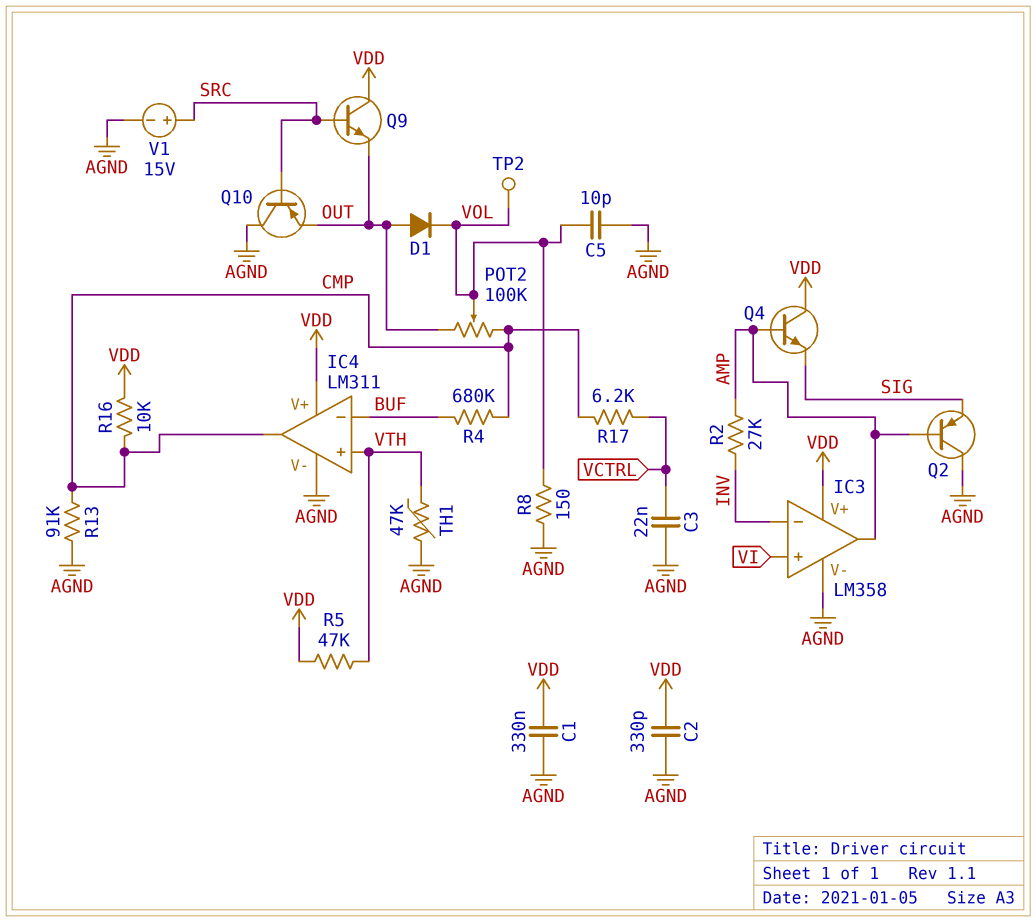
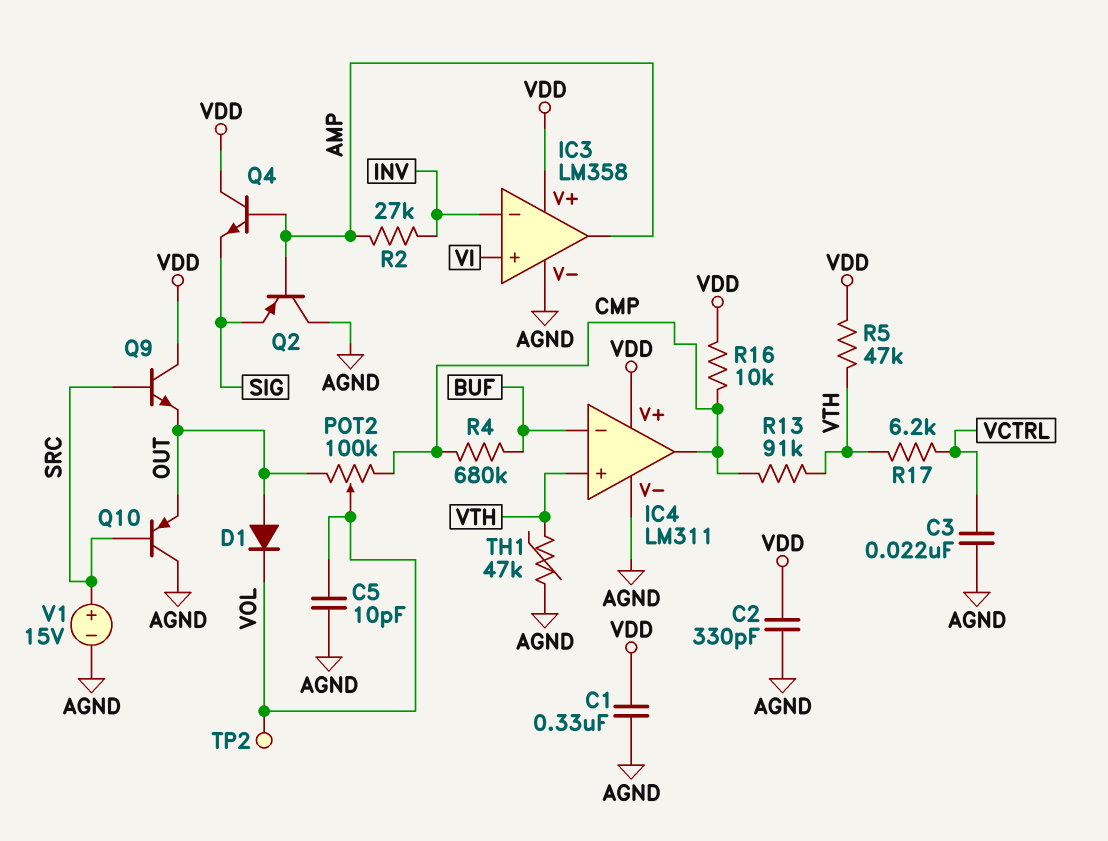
R8: 150 (AGND, VOL) -> none
R13: 91k (AGND, CMP) -> 91k (CMP, VTH)
R17: 6.2k (CMP, VCTRL) -> 6.2k (VCTRL, VTH)

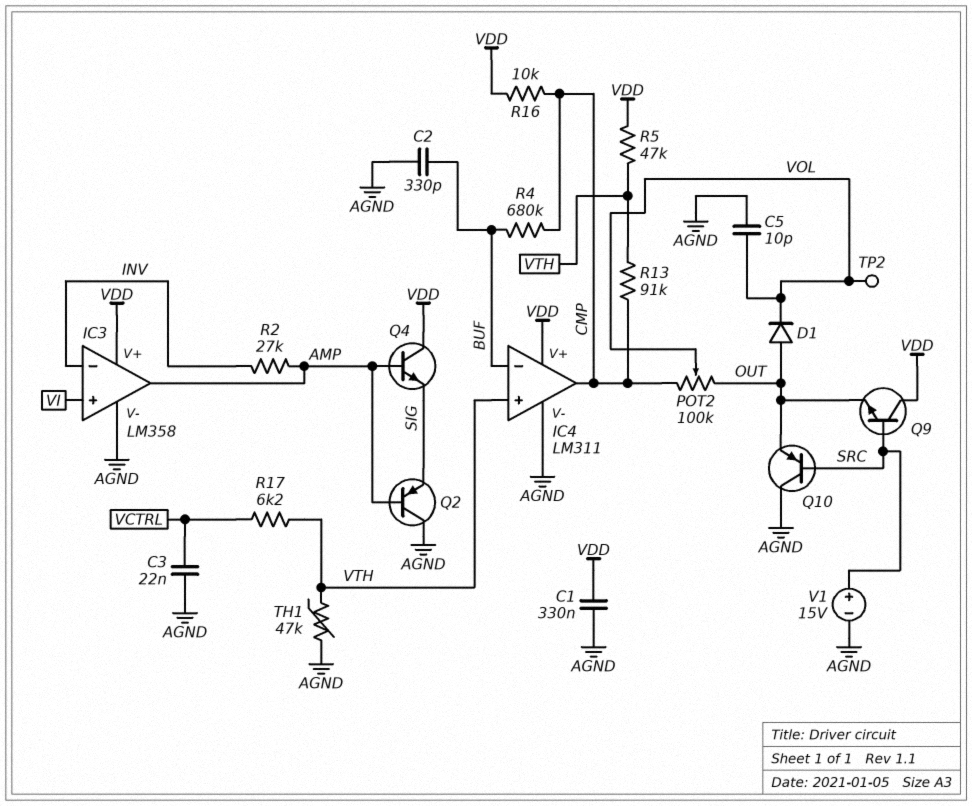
C2: 330pF (AGND, VDD) -> 330pF (AGND, BUF)

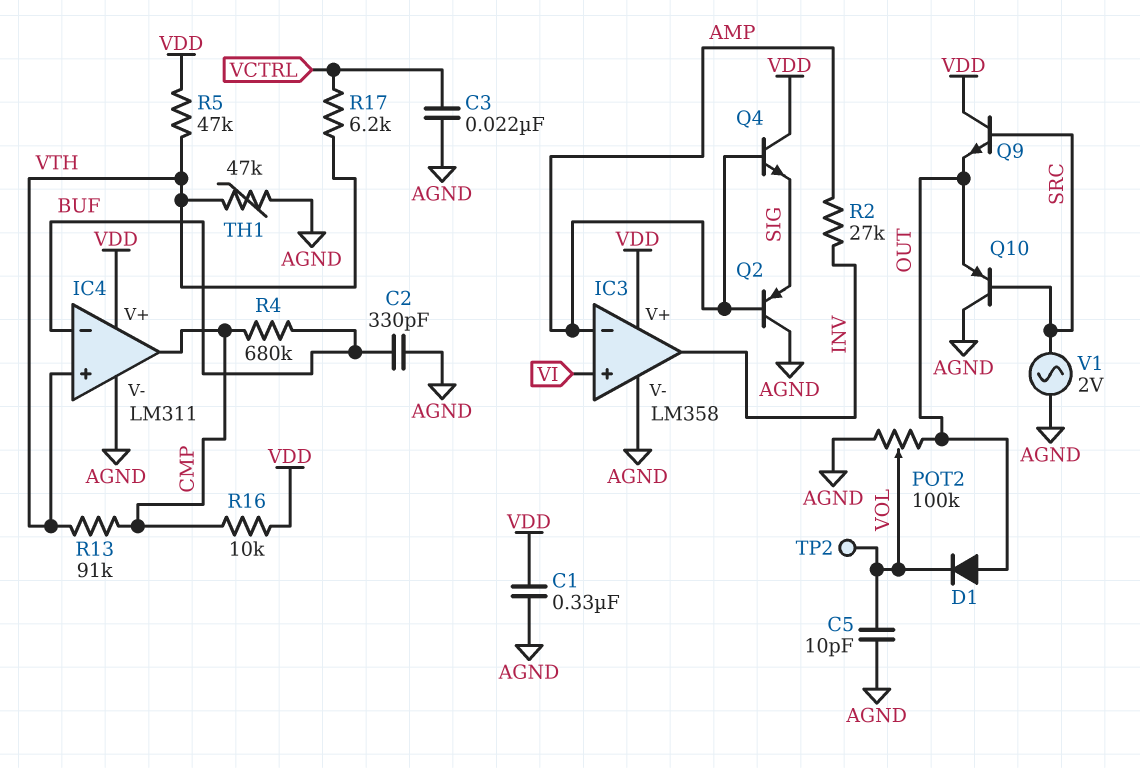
IC3 pin in-: INV -> AMP
IC3 pin out: AMP -> INV
POT2: 100k (CMP, OUT, wiper VOL) -> 100k (AGND, OUT, wiper VOL)
V1: 15V (plus SRC, minus AGND) -> AC 2V (AGND, SRC)

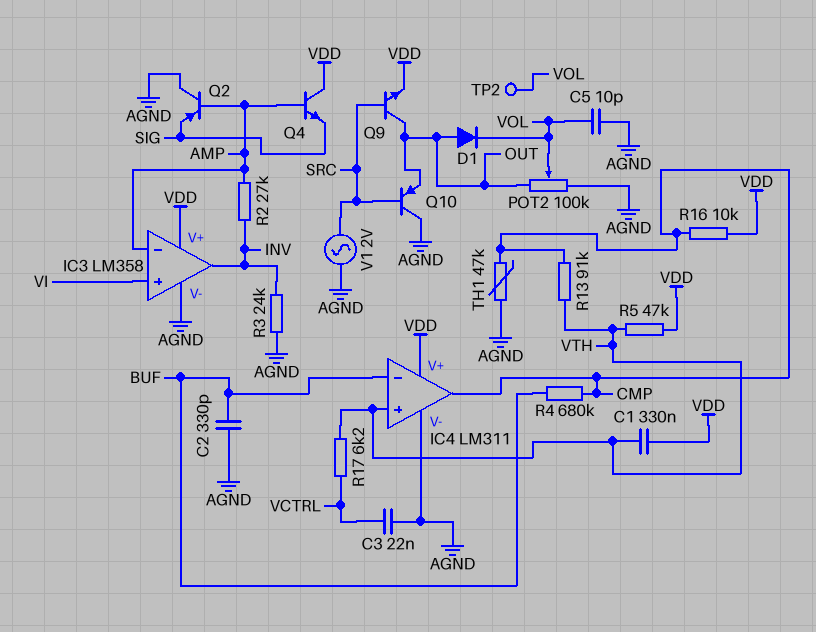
C1: 330nF (AGND, VDD) -> 330nF (VDD, VTH)
Q9: NPN (B SRC, C VDD, E OUT) -> NPN (B SRC, C OUT, E VDD)
R3: none -> 24k (AGND, INV)
TH1: 47k (AGND, VTH) -> 47k (AGND, CMP)

